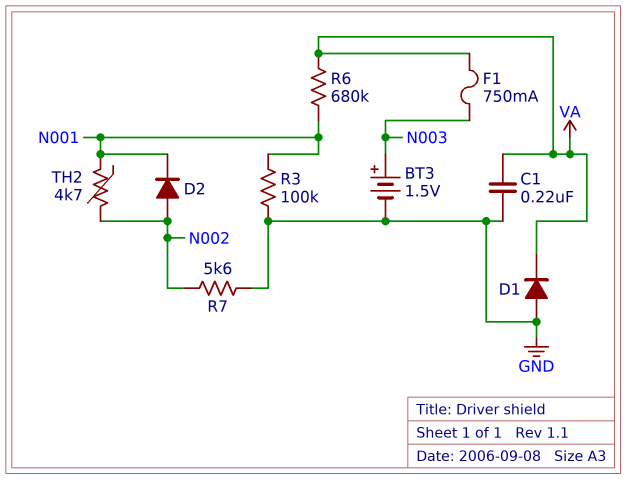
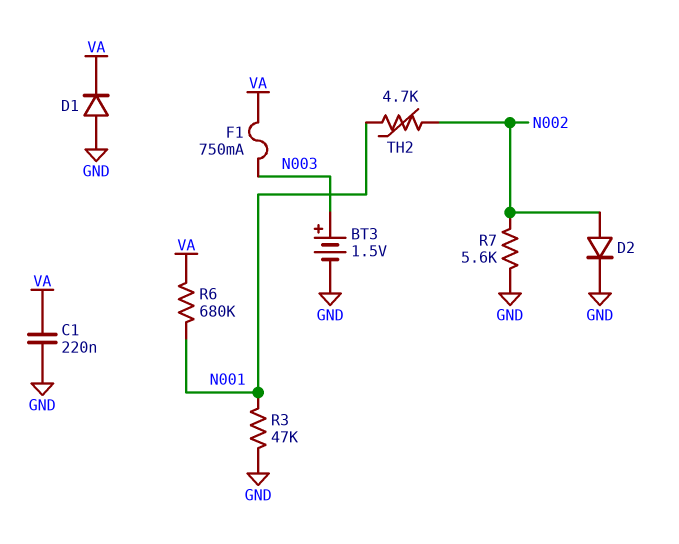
D2: diode (A N002, K N001) -> diode (A N002, K GND)
R3: 100k (GND, N001) -> 47k (GND, N001)

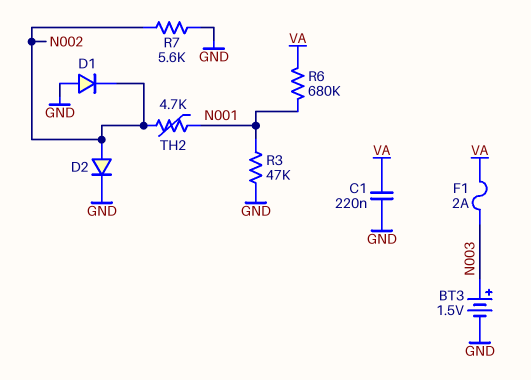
D1: diode (A GND, K VA) -> diode (A GND, K N002)
F1: 750mA (N003, VA) -> 2A (N003, VA)

